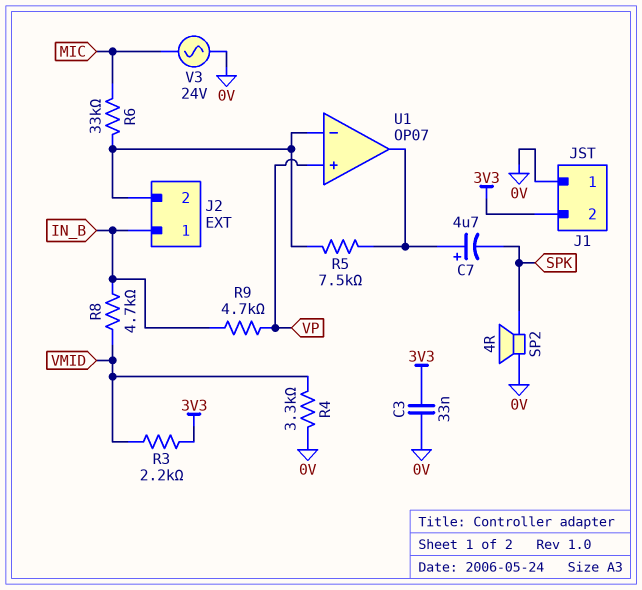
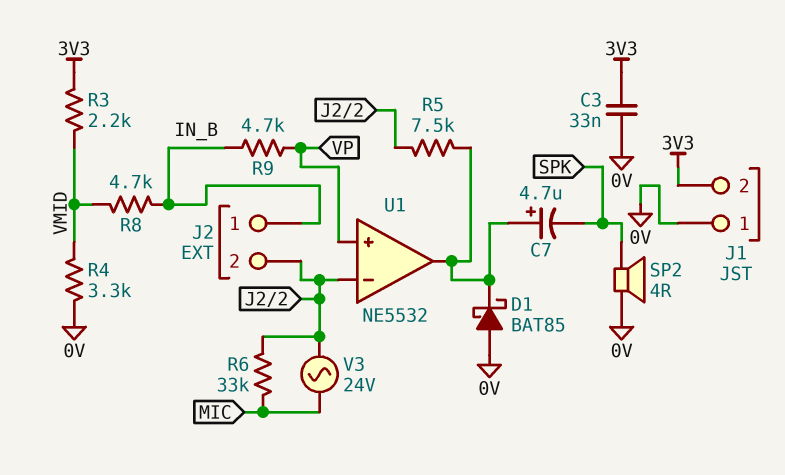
D1: none -> schottky BAT85 (A 0V, K U1/out)
U1: OP07 -> NE5532
V3: AC 24V (0V, MIC) -> AC 24V (J2/2, MIC)

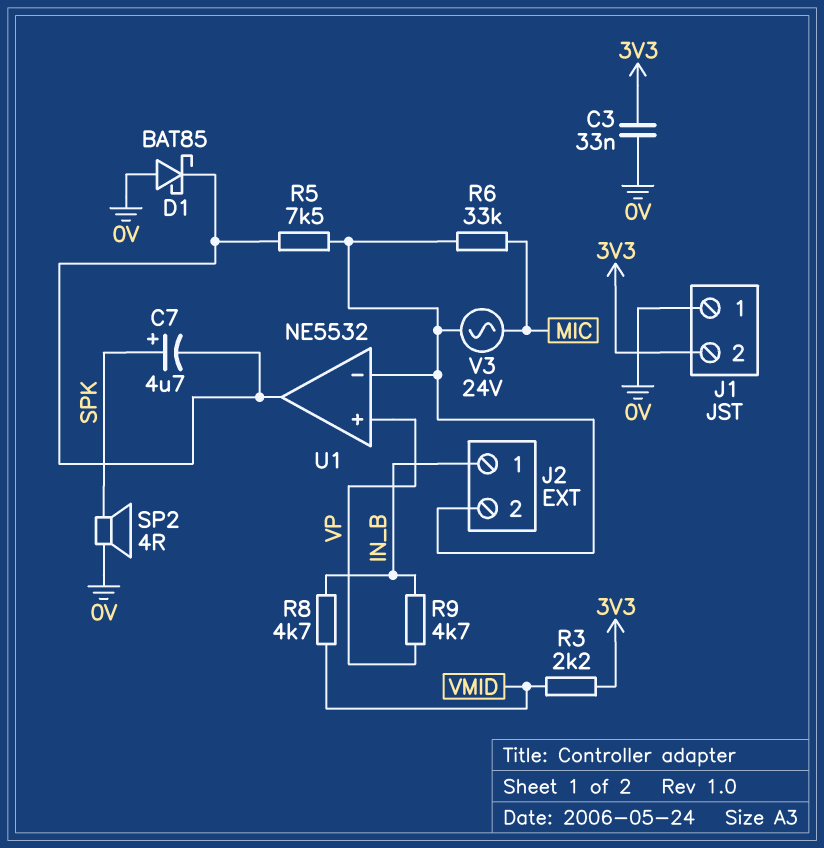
C7: 4.7uF (plus U1/out, minus SPK) -> 4.7uF (plus SPK, minus U1/out)
R4: 3.3k (0V, VMID) -> none

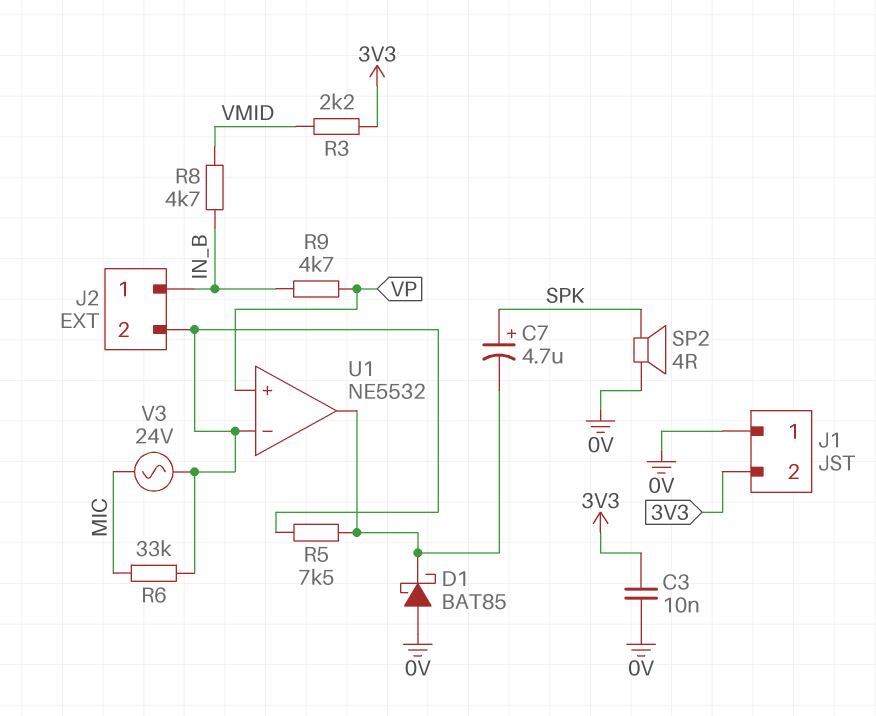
C3: 33nF (0V, 3V3) -> 10nF (0V, 3V3)

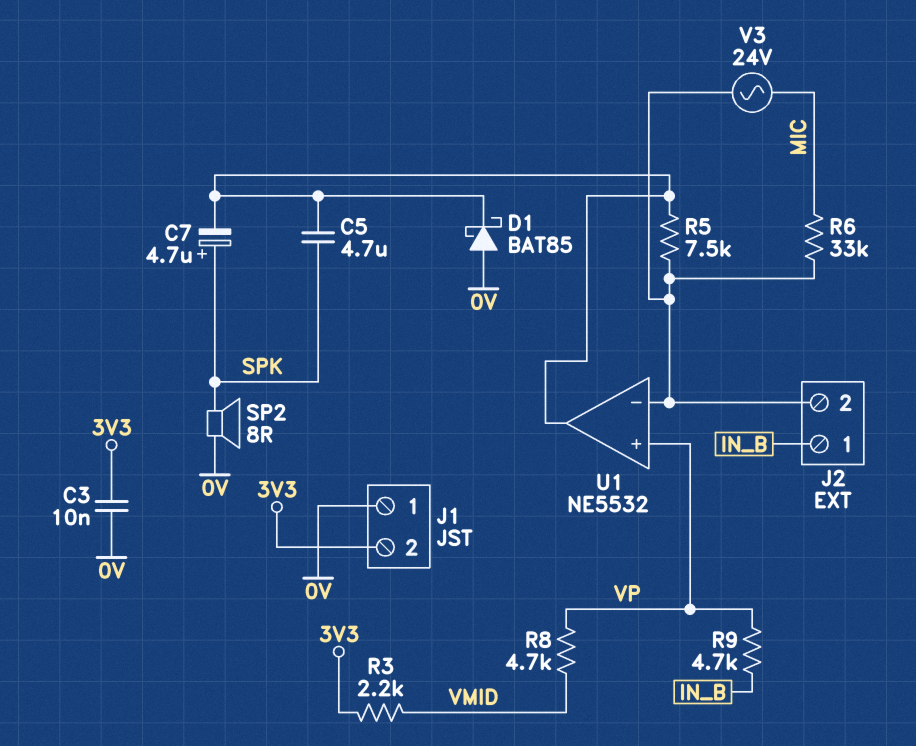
C5: none -> 4.7uF (SPK, U1/out)
R8: 4.7k (IN_B, VMID) -> 4.7k (VMID, VP)
SP2: speaker 4R (0V, SPK) -> speaker 8R (0V, SPK)

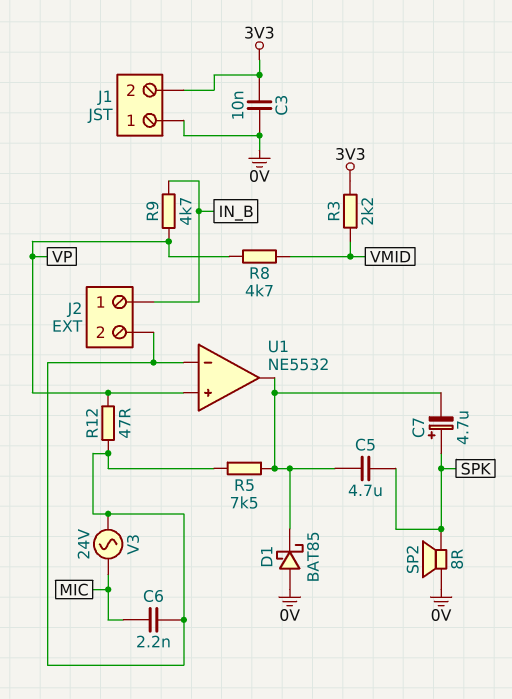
C6: none -> 2.2nF (J2/2, MIC)
R6: 33k (J2/2, MIC) -> none
R12: none -> 47 (J2/2, VP)

